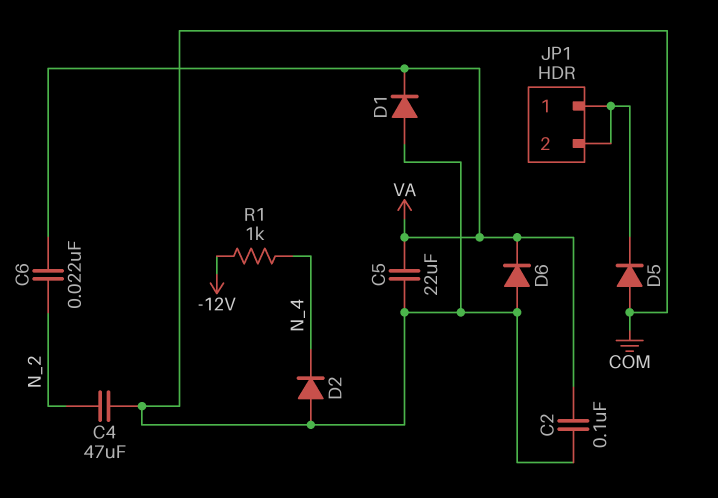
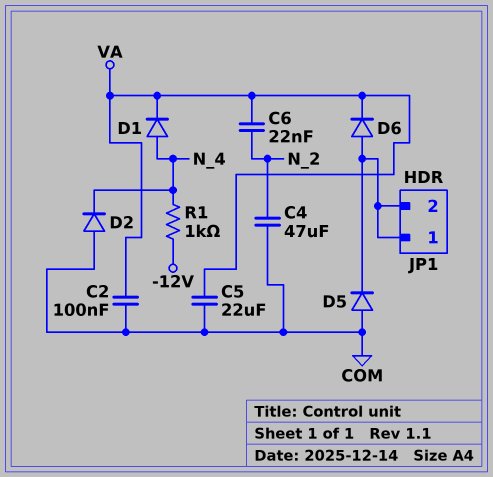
D1: diode (A COM, K VA) -> diode (A N_4, K VA)
D6: diode (A COM, K VA) -> diode (A JP1/1, K VA)

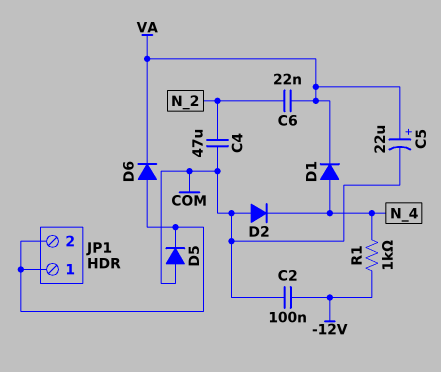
C2: 100nF (COM, VA) -> 100nF (-12V, COM)
C5: 22uF (COM, VA) -> 22uF (plus VA, minus COM)

